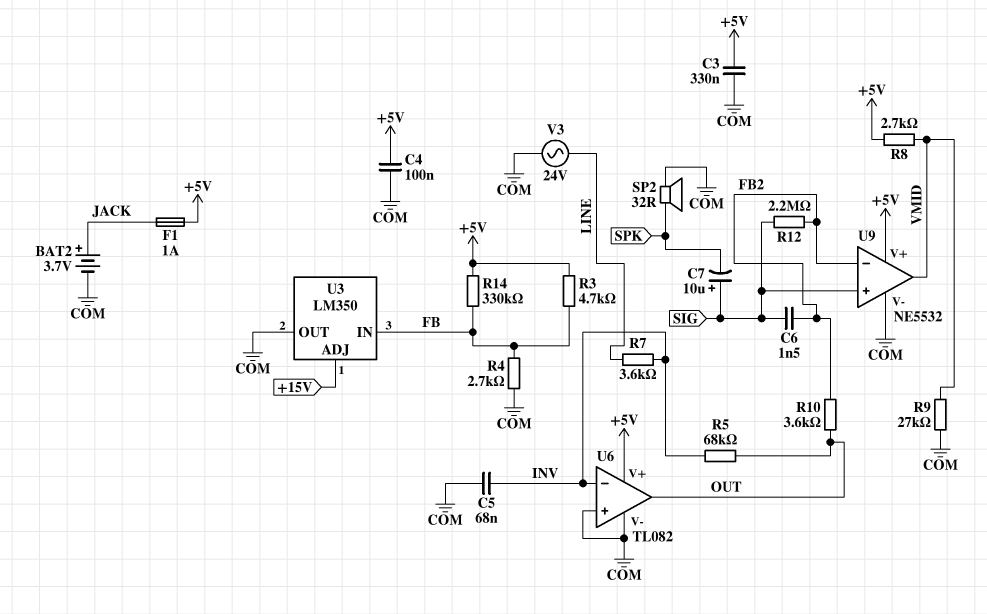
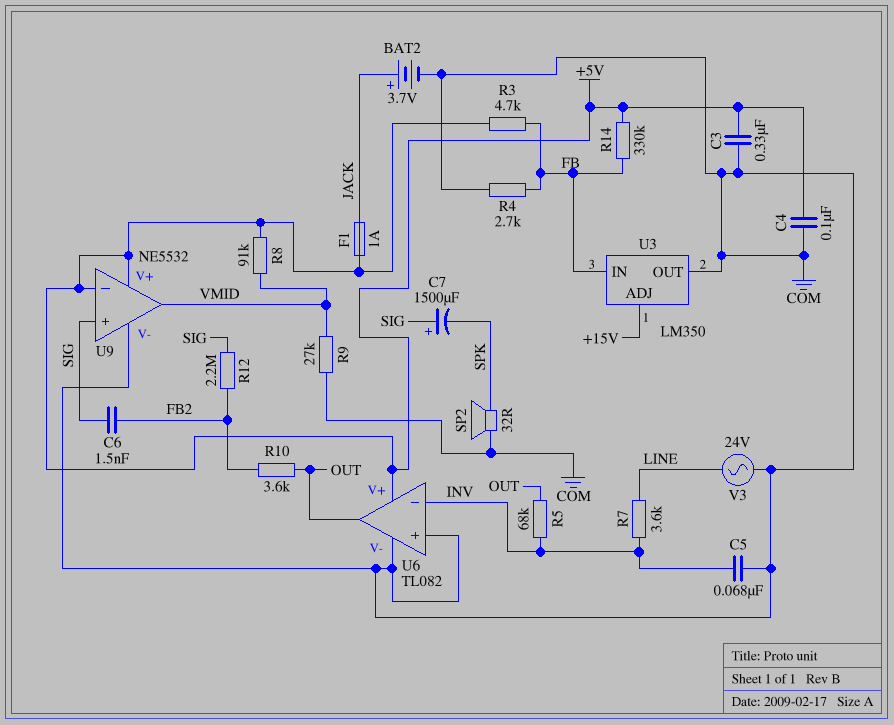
C7: 10uF (plus SIG, minus SPK) -> 1500uF (plus SIG, minus SPK)
R8: 2.7k (+5V, VMID) -> 91k (+5V, VMID)
U9 pin in-: FB2 -> +5V

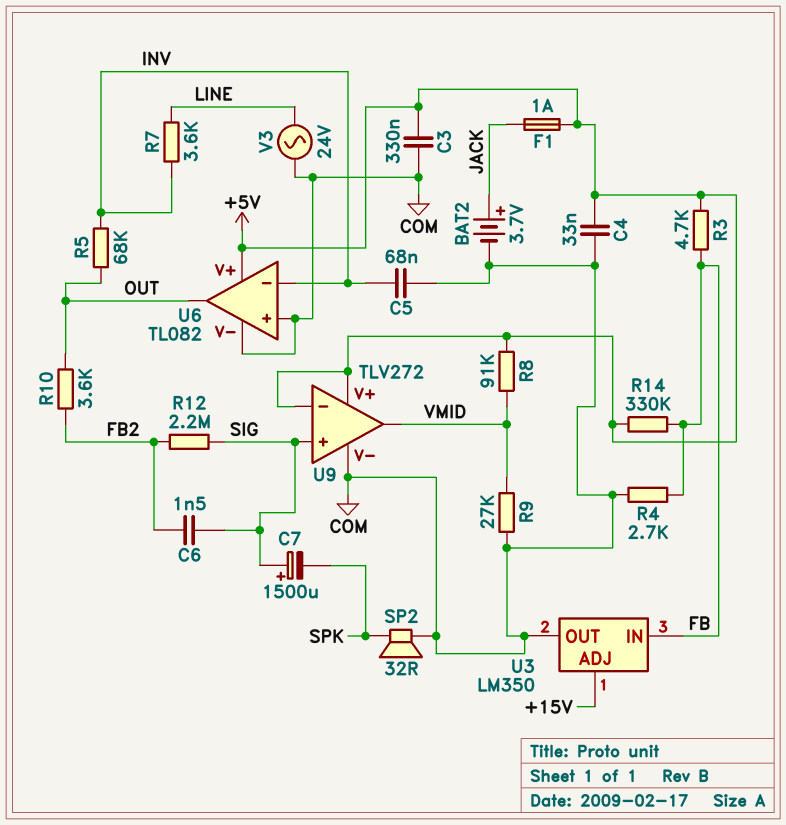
C4: 100nF (+5V, COM) -> 33nF (+5V, COM)
U9: NE5532 -> TLV272

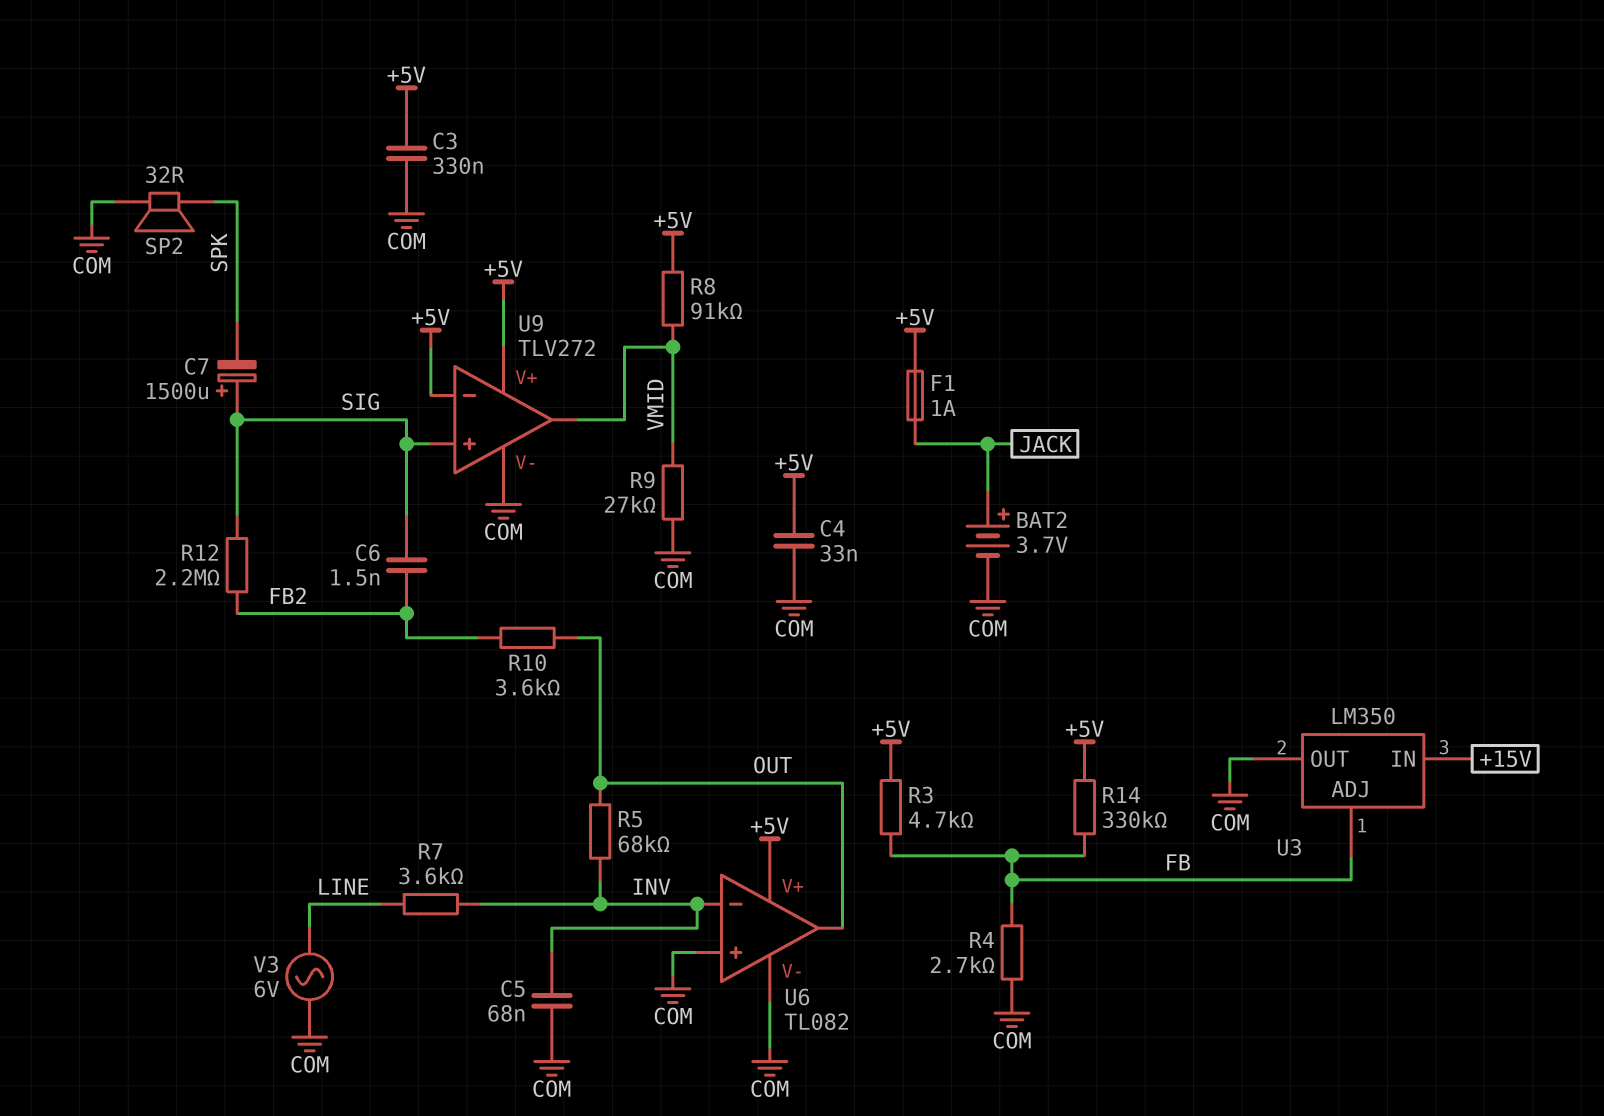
U3 pin ADJ: +15V -> FB
U3 pin IN: FB -> +15V
V3: AC 24V (COM, LINE) -> AC 6V (COM, LINE)

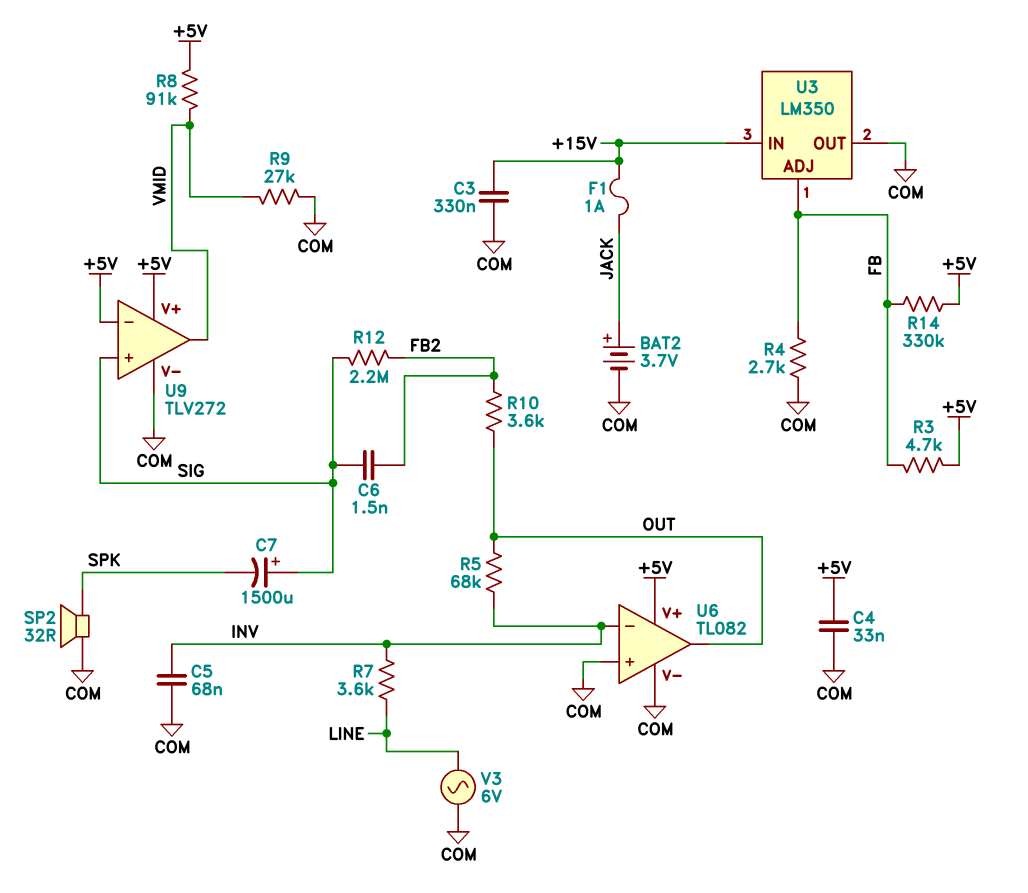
C3: 330nF (+5V, COM) -> 330nF (+15V, COM)
F1: 1A (+5V, JACK) -> 1A (+15V, JACK)

